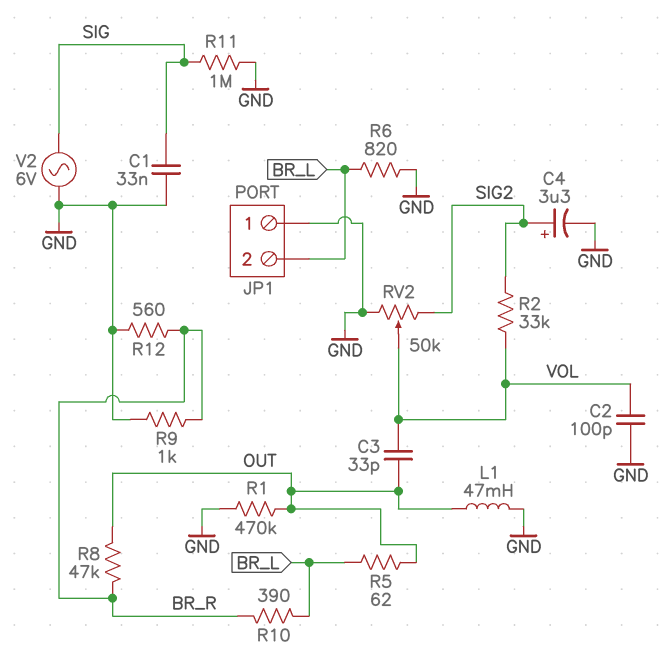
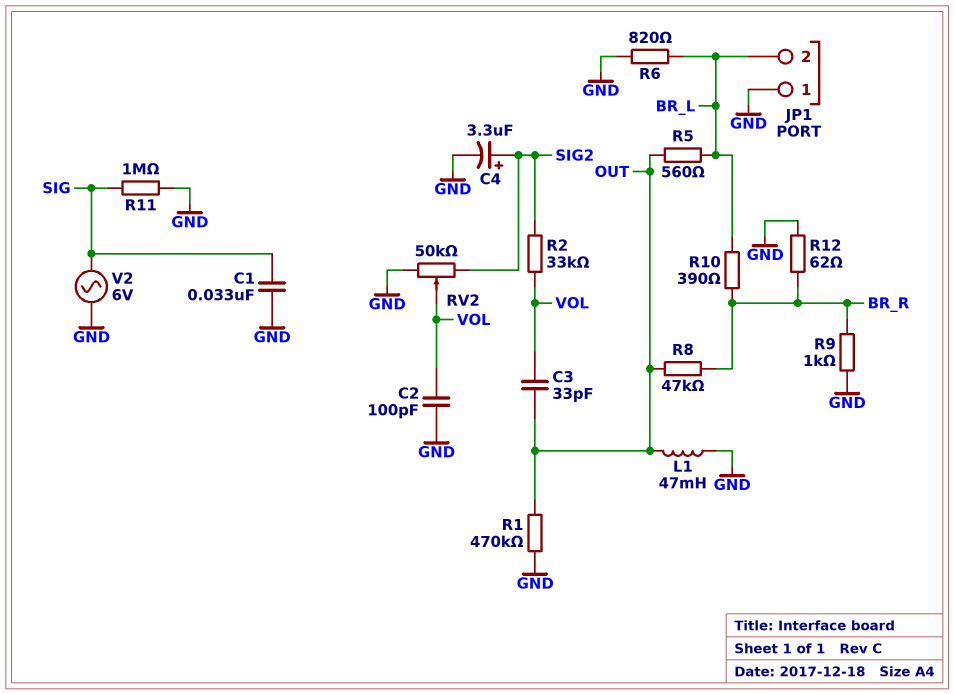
R5: 62 (BR_L, OUT) -> 560 (BR_L, OUT)
R12: 560 (BR_R, GND) -> 62 (BR_R, GND)

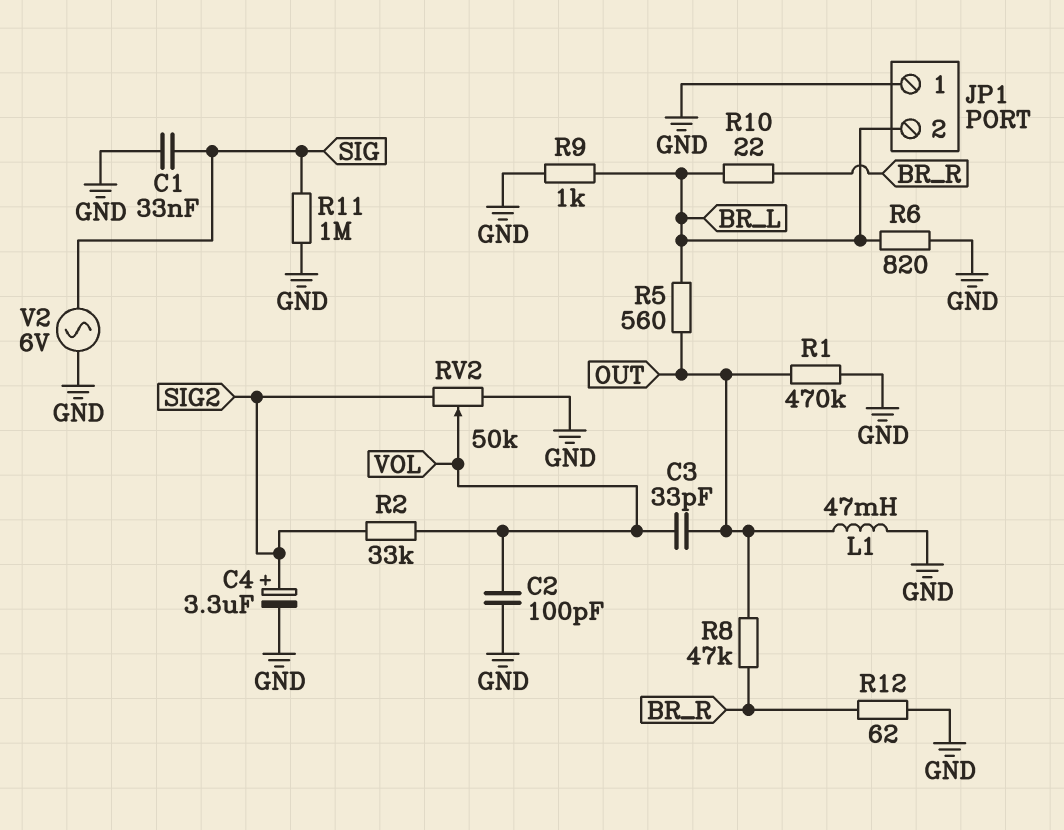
R9: 1k (BR_R, GND) -> 1k (BR_L, GND)
R10: 390 (BR_L, BR_R) -> 22 (BR_L, BR_R)

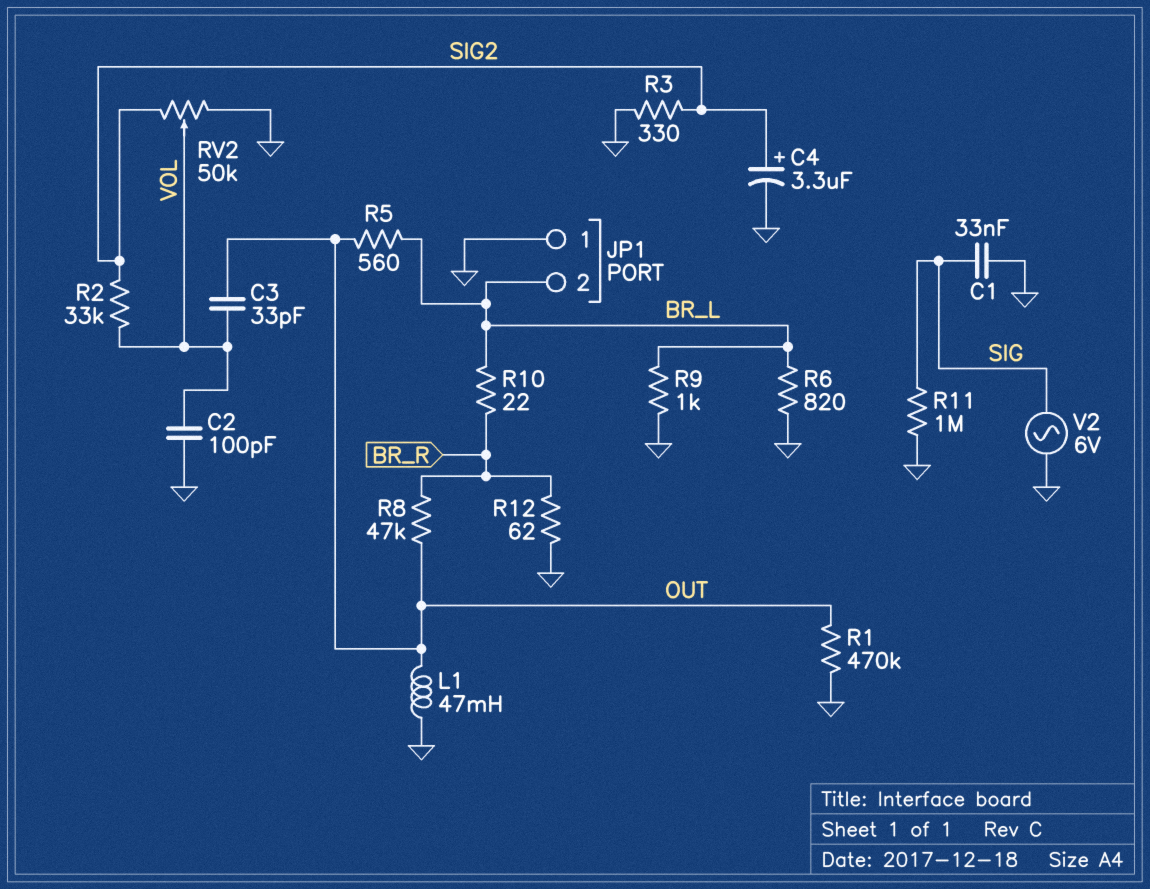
R3: none -> 330 (GND, SIG2)

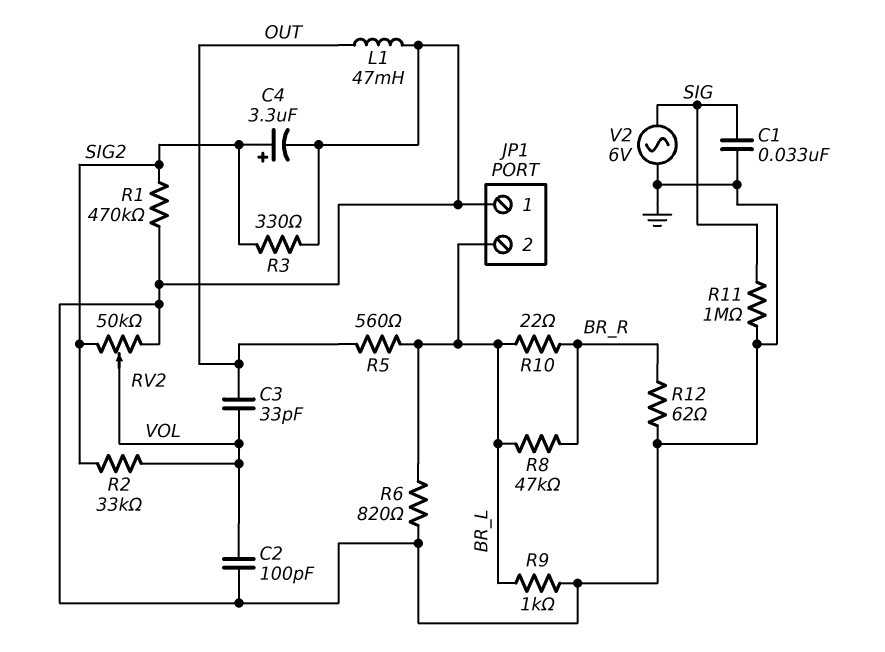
R1: 470k (GND, OUT) -> 470k (GND, SIG2)
R8: 47k (BR_R, OUT) -> 47k (BR_L, BR_R)

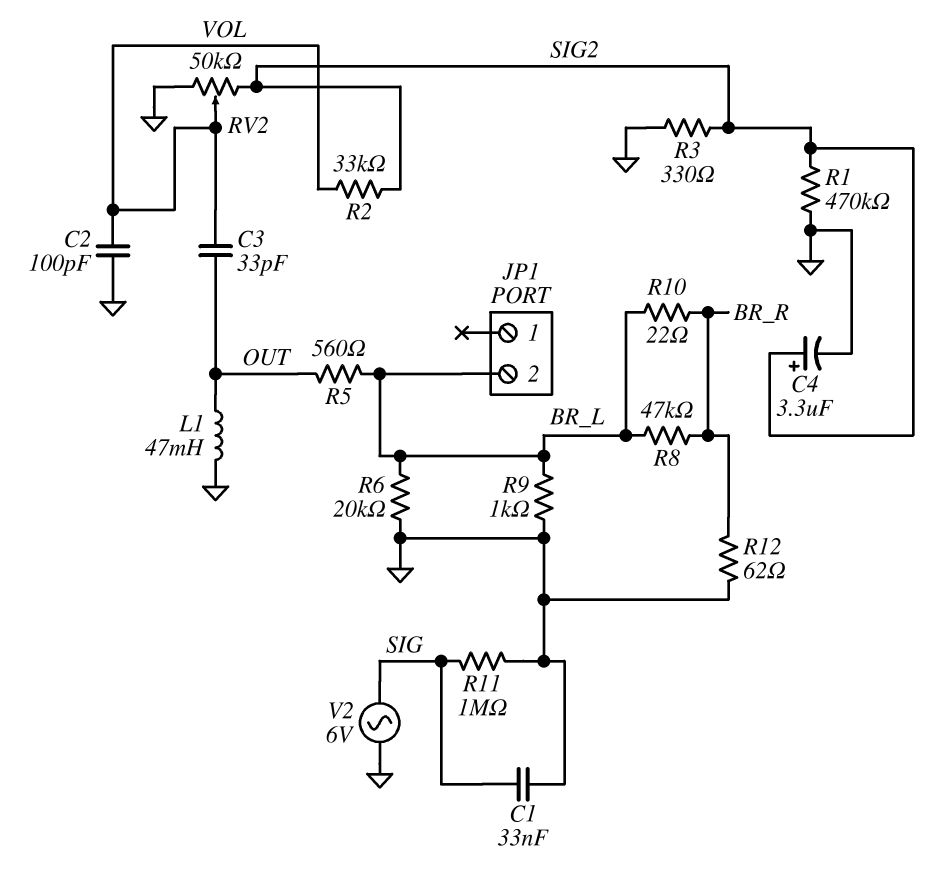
JP1 pin 1: GND -> none
R6: 820 (BR_L, GND) -> 20k (BR_L, GND)

